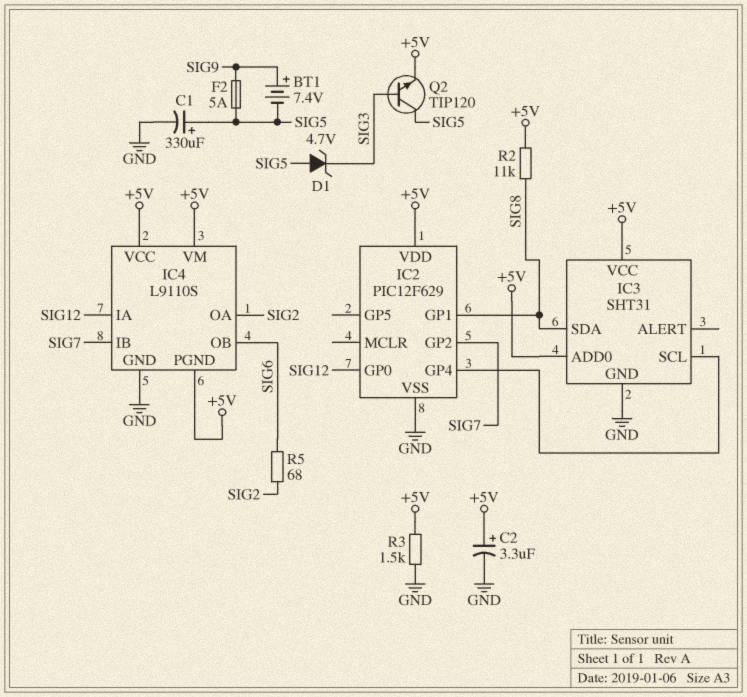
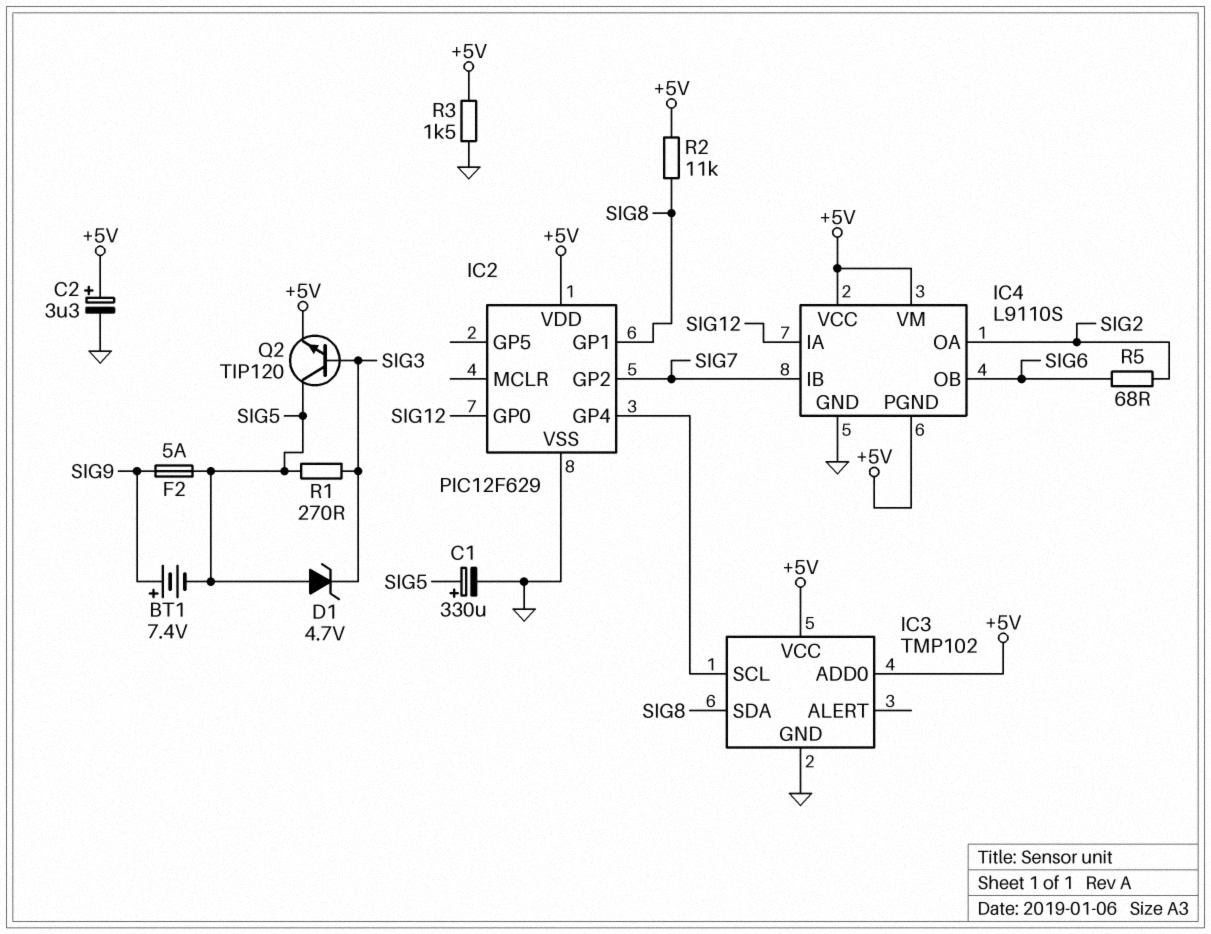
IC3: SHT31 -> TMP102
R1: none -> 270 (SIG3, SIG5)

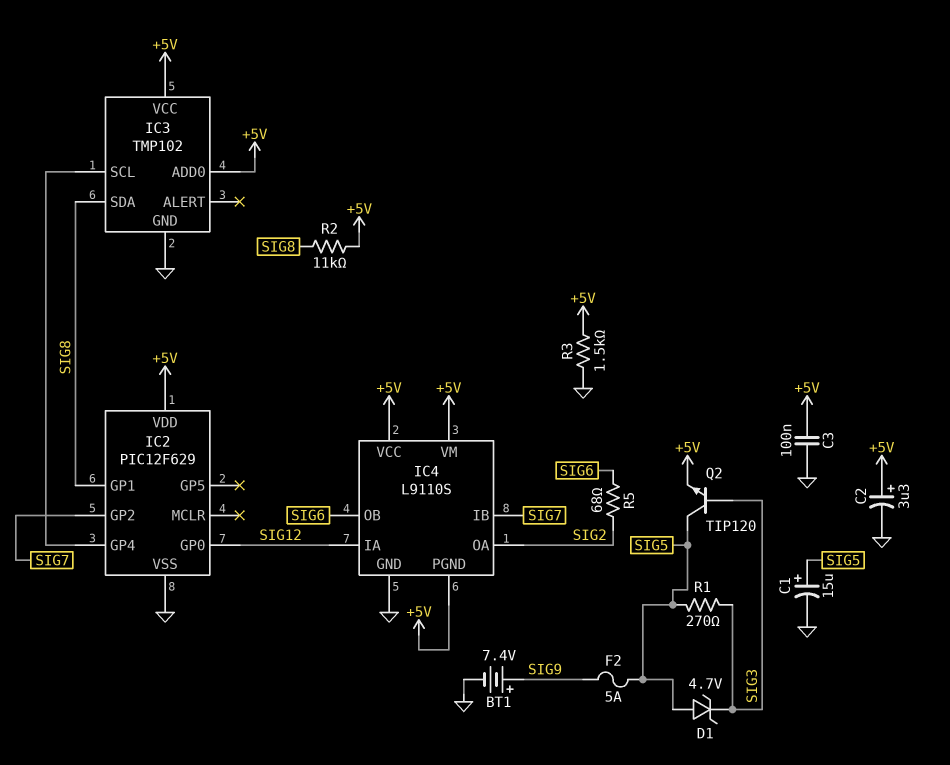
BT1: 7.4V (plus SIG9, minus SIG5) -> 7.4V (plus SIG9, minus GND)
C1: 330uF (plus SIG5, minus GND) -> 15uF (plus SIG5, minus GND)
C3: none -> 100nF (+5V, GND)

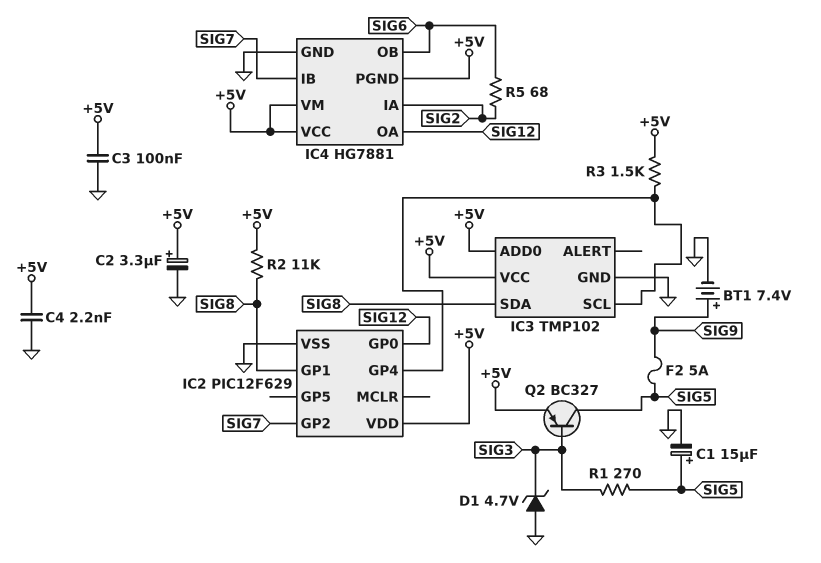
C4: none -> 2.2nF (+5V, GND)
D1: zener 4.7V (A SIG5, K SIG3) -> zener 4.7V (A GND, K SIG3)
IC4: L9110S -> HG7881
IC4 pin IA: SIG12 -> SIG2
IC4 pin OA: SIG2 -> SIG12
Q2: NPN TIP120 (B SIG3, C SIG5, E +5V) -> PNP BC327 (B SIG3, C SIG5, E +5V)
R3: 1.5k (+5V, GND) -> 1.5k (+5V, IC2/GP4)

